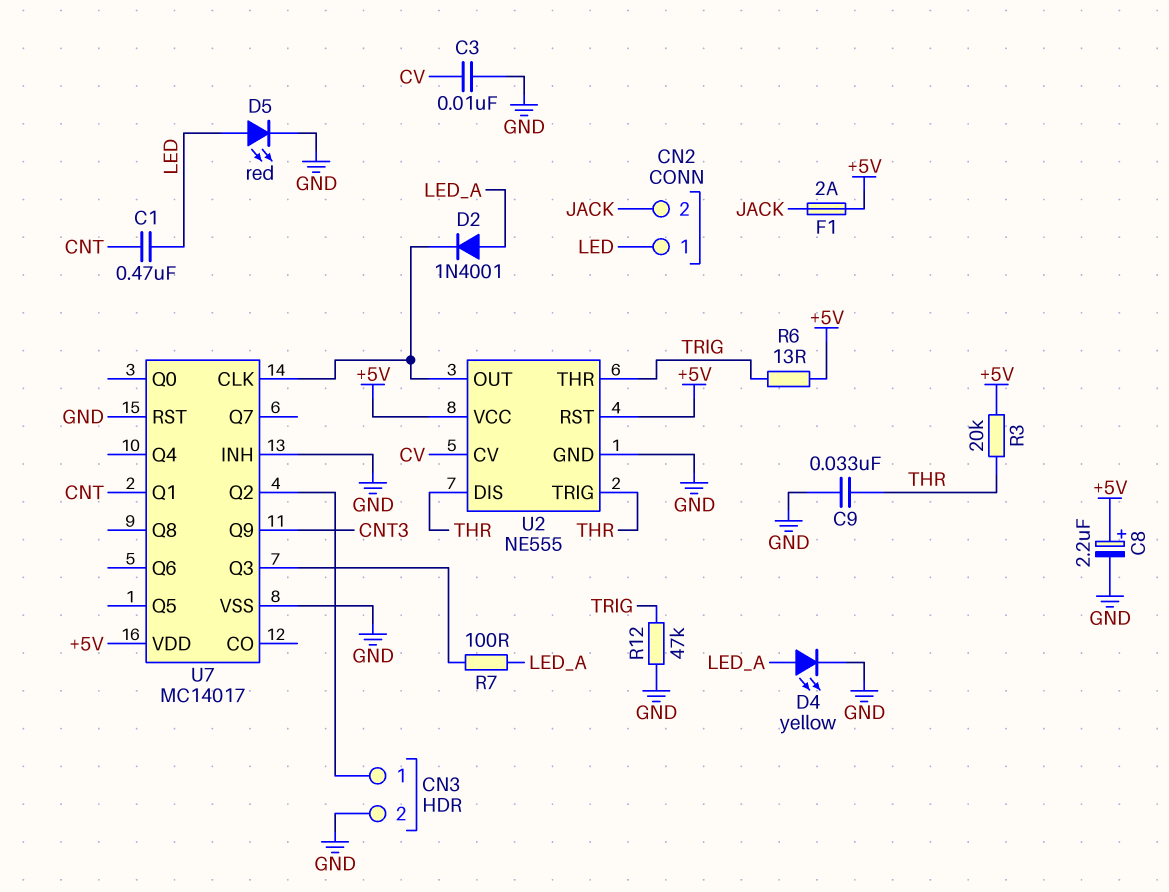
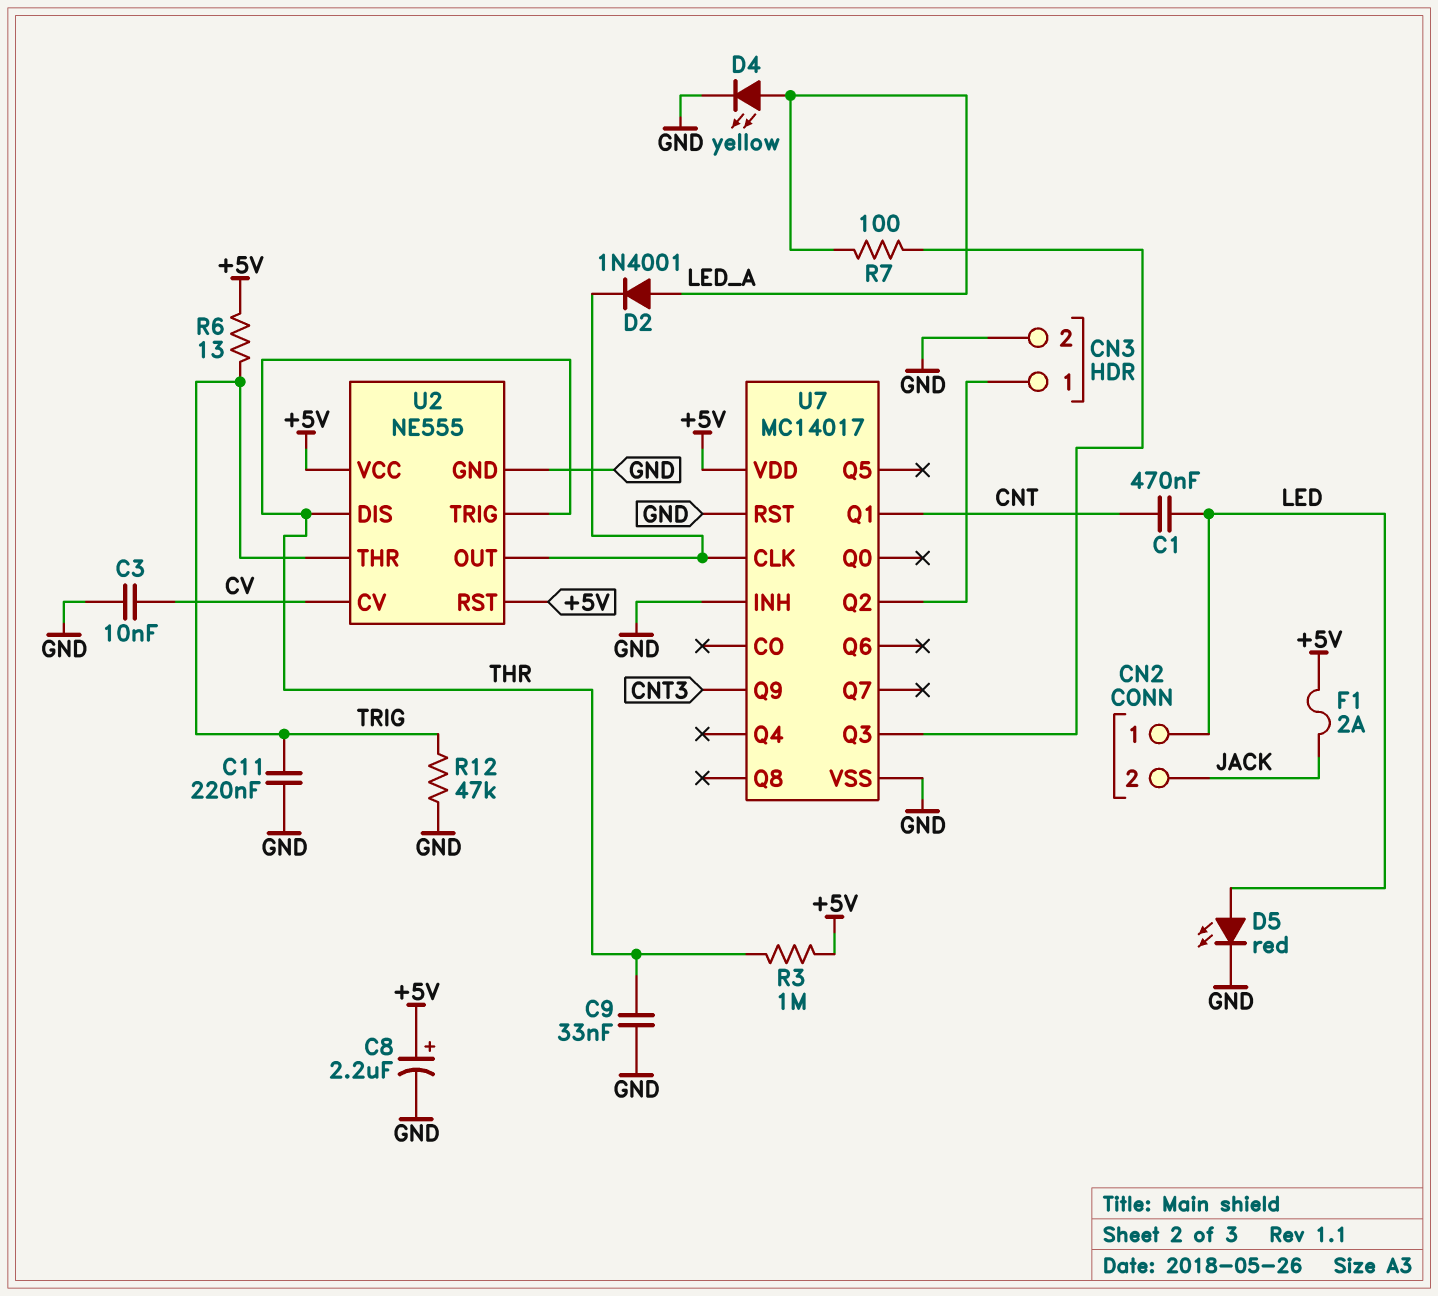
C11: none -> 220nF (GND, TRIG)
R3: 20k (+5V, THR) -> 1M (+5V, THR)

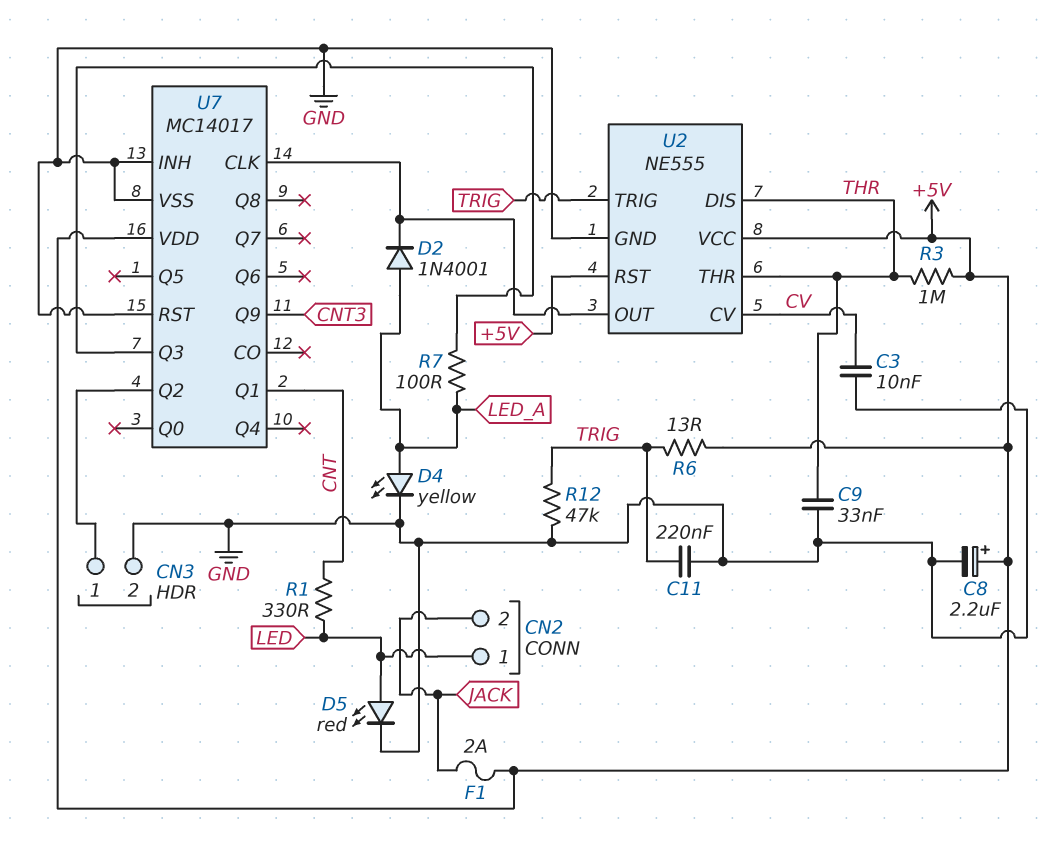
C1: 470nF (CNT, LED) -> none
R1: none -> 330 (CNT, LED)
U2 pin THR: TRIG -> THR
U2 pin TRIG: THR -> TRIG

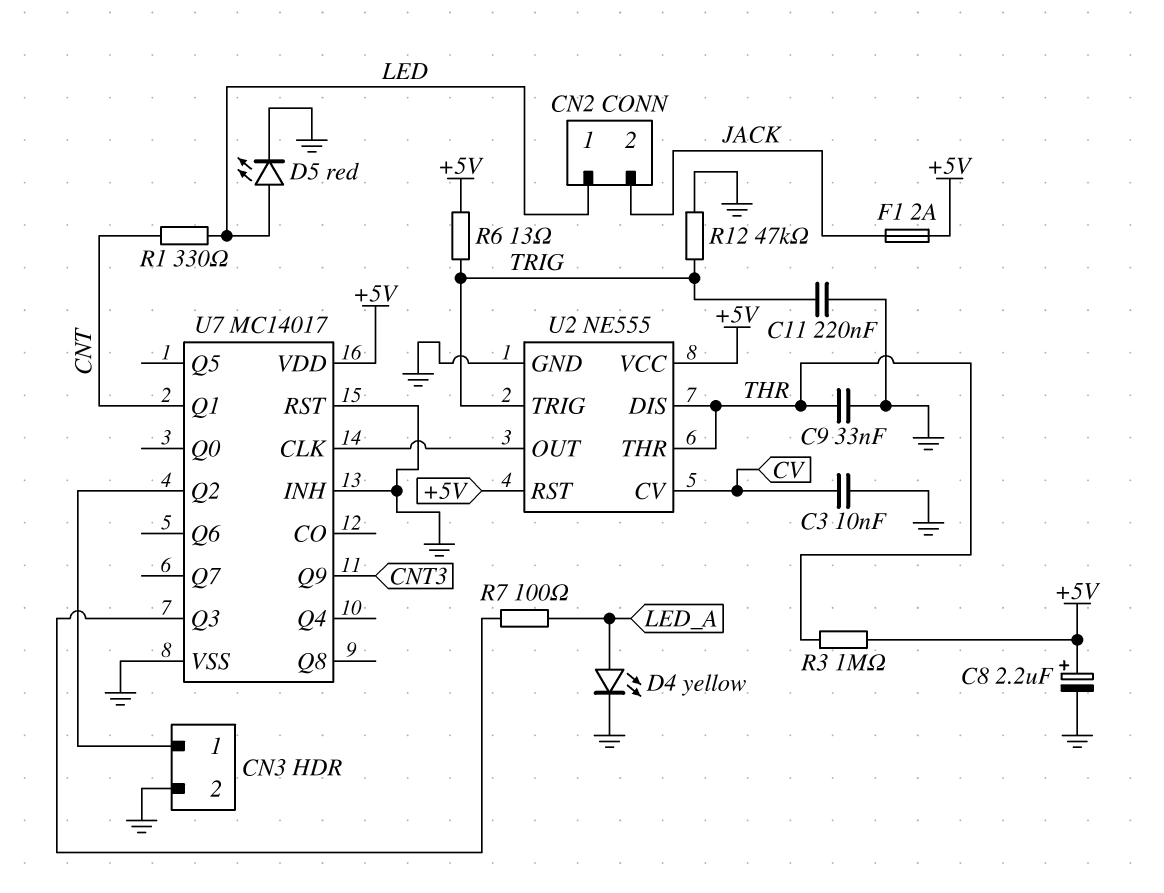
D2: diode 1N4001 (A LED_A, K U2/OUT) -> none

